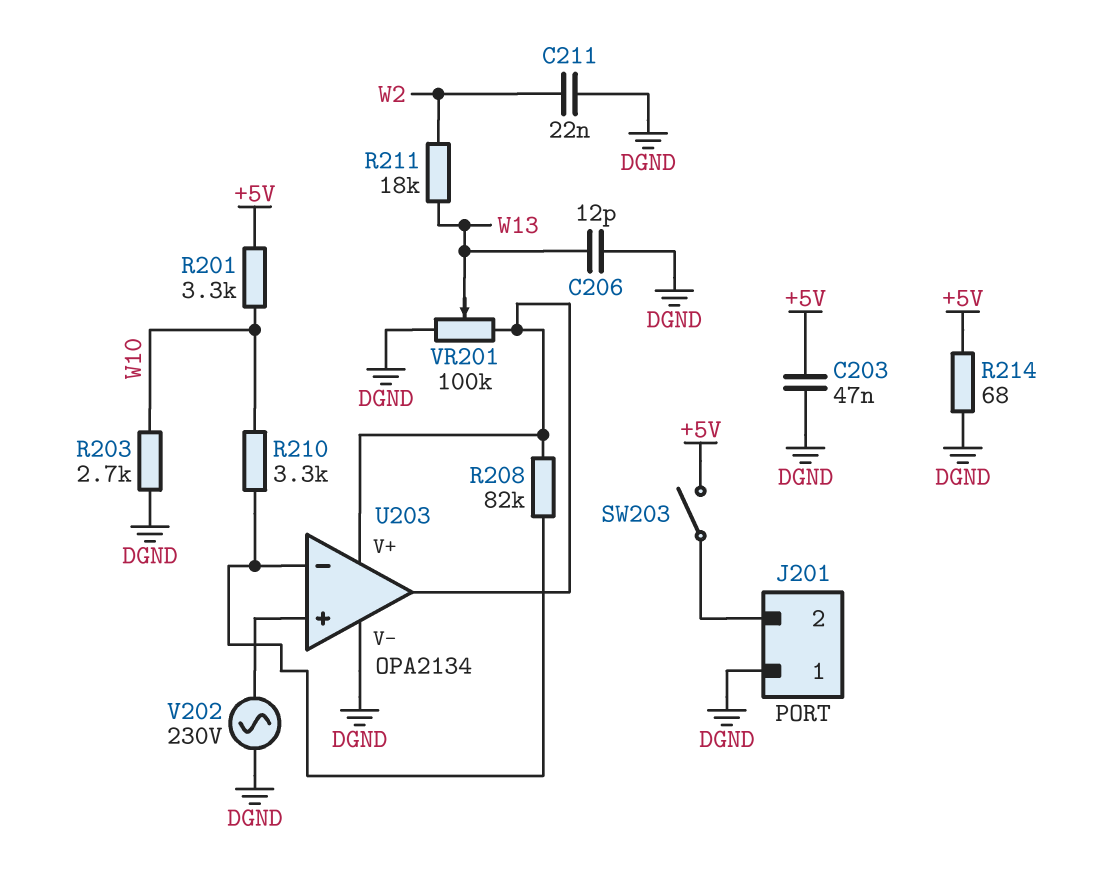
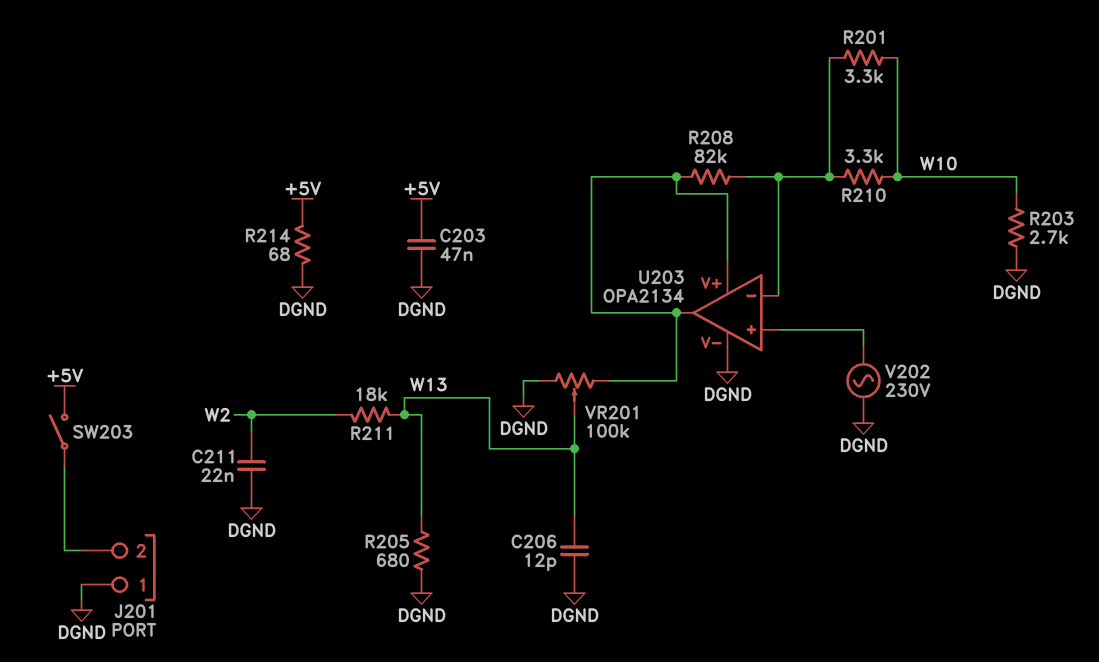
R201: 3.3k (+5V, W10) -> 3.3k (U203/in-, W10)
R205: none -> 680 (DGND, W13)

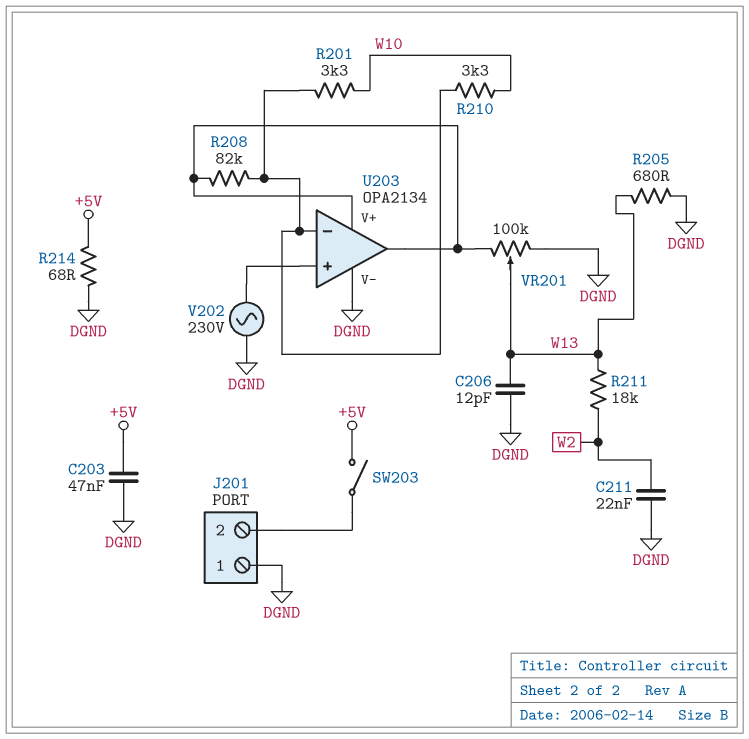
R203: 2.7k (DGND, W10) -> none

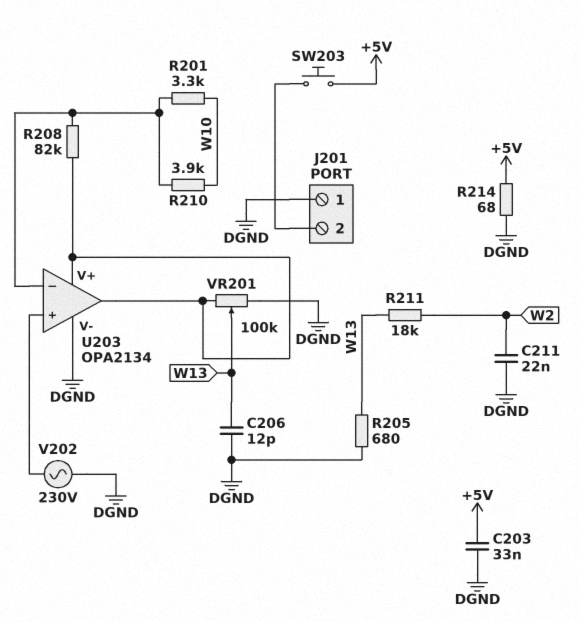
C203: 47nF (+5V, DGND) -> 33nF (+5V, DGND)
R210: 3.3k (U203/in-, W10) -> 3.9k (U203/in-, W10)
SW203: switch (+5V, J201/2) -> button (+5V, J201/2)

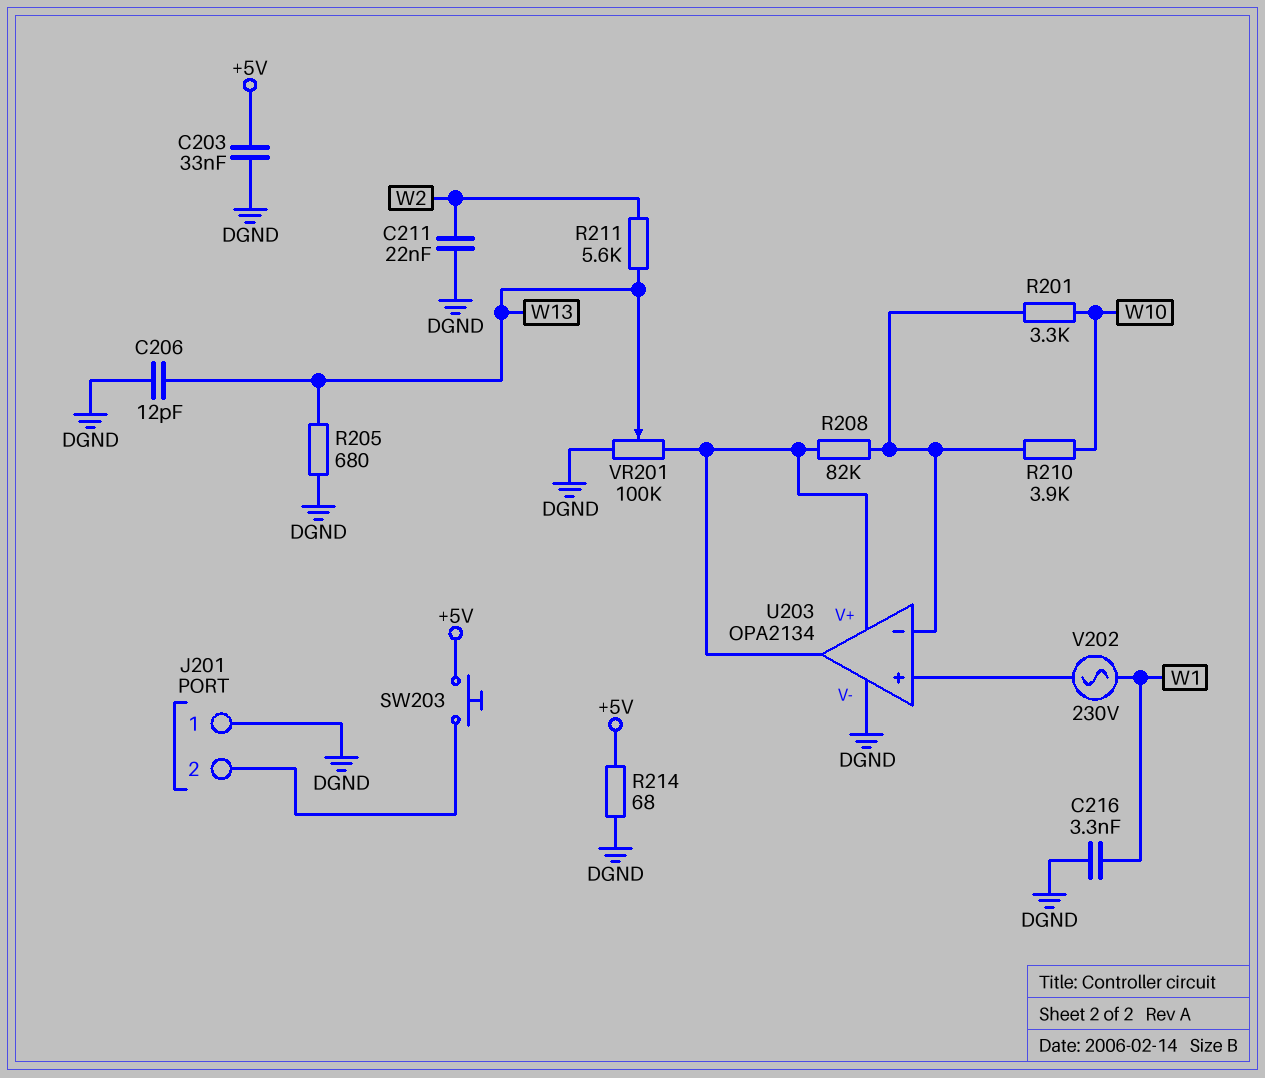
C216: none -> 3.3nF (DGND, W1)
R211: 18k (W2, W13) -> 5.6k (W2, W13)
V202: AC 230V (DGND, U203/in+) -> AC 230V (U203/in+, W1)

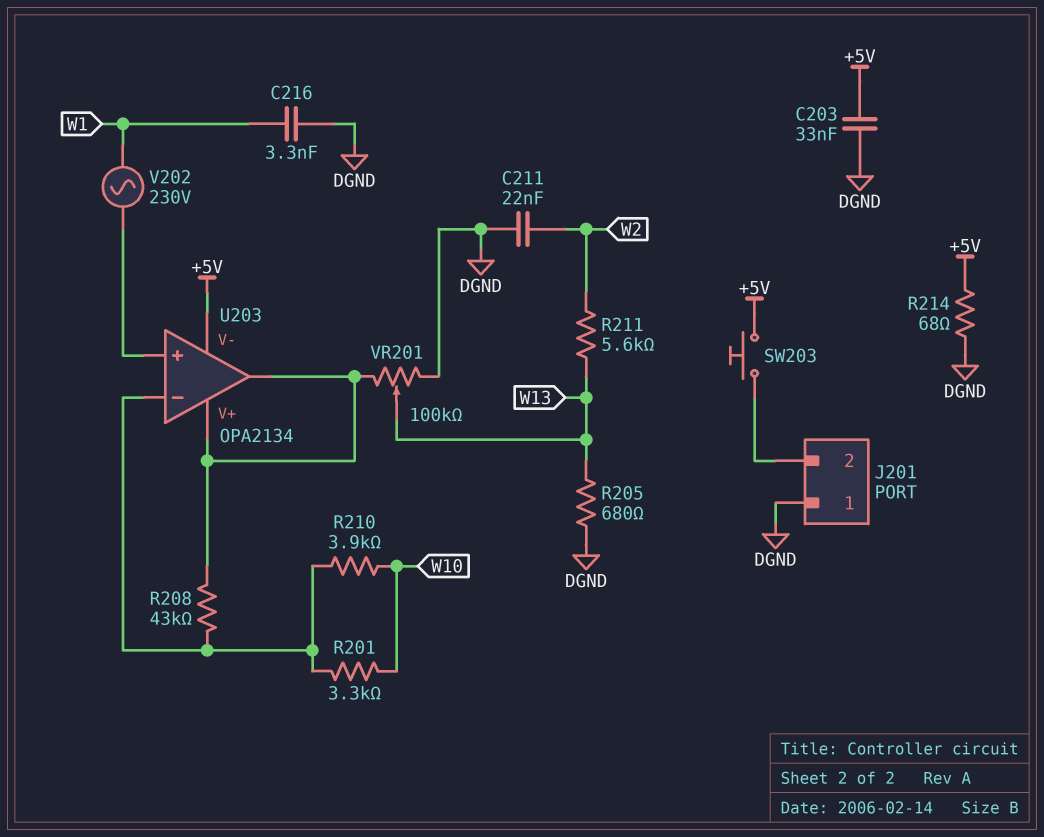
C206: 12pF (DGND, W13) -> none
R208: 82k (U203/V+, U203/in-) -> 43k (U203/V+, U203/in-)
U203 pin V-: DGND -> +5V

